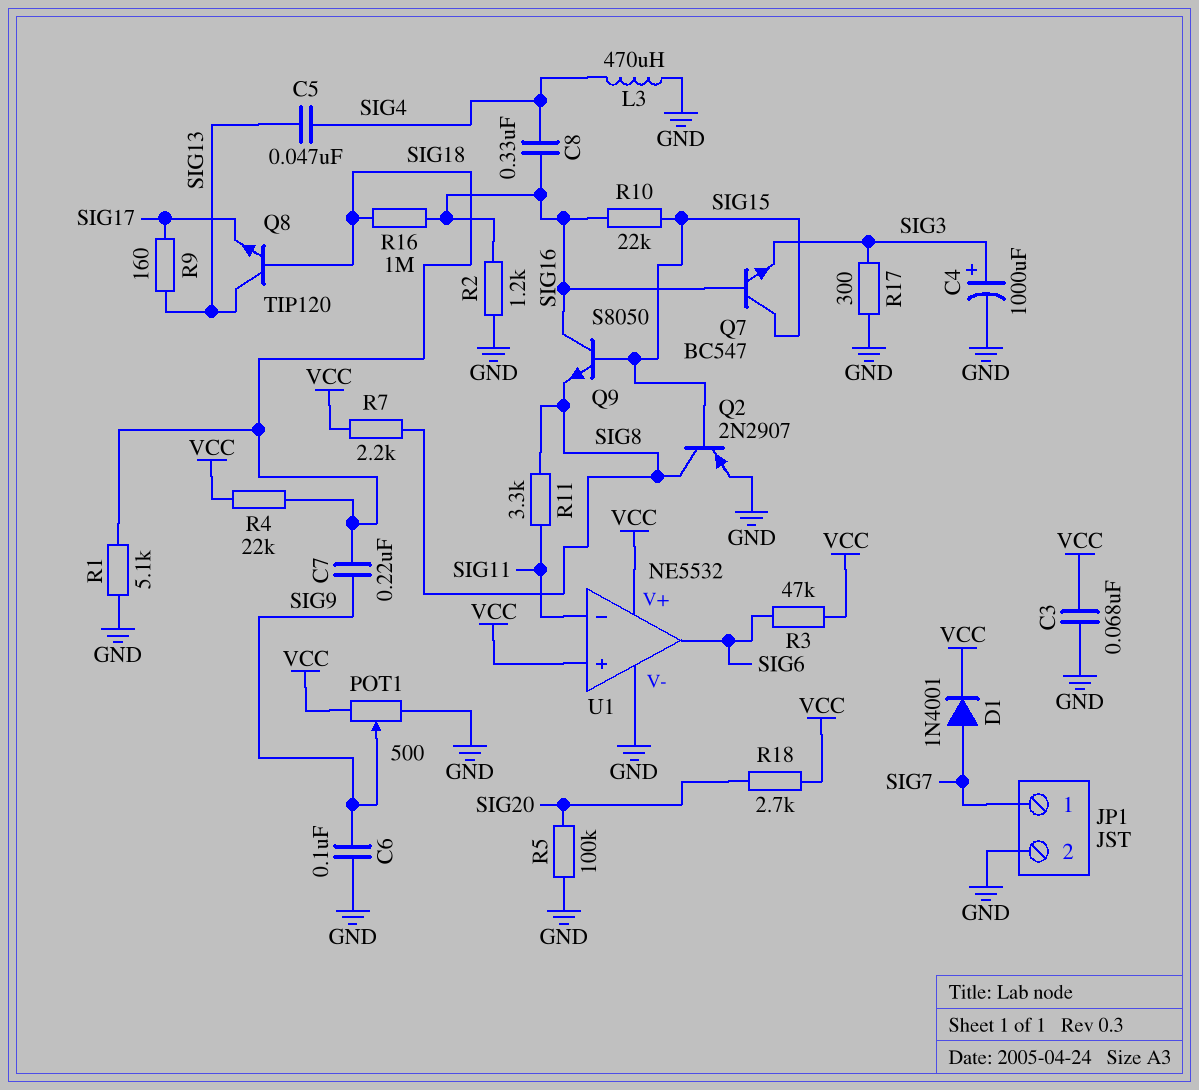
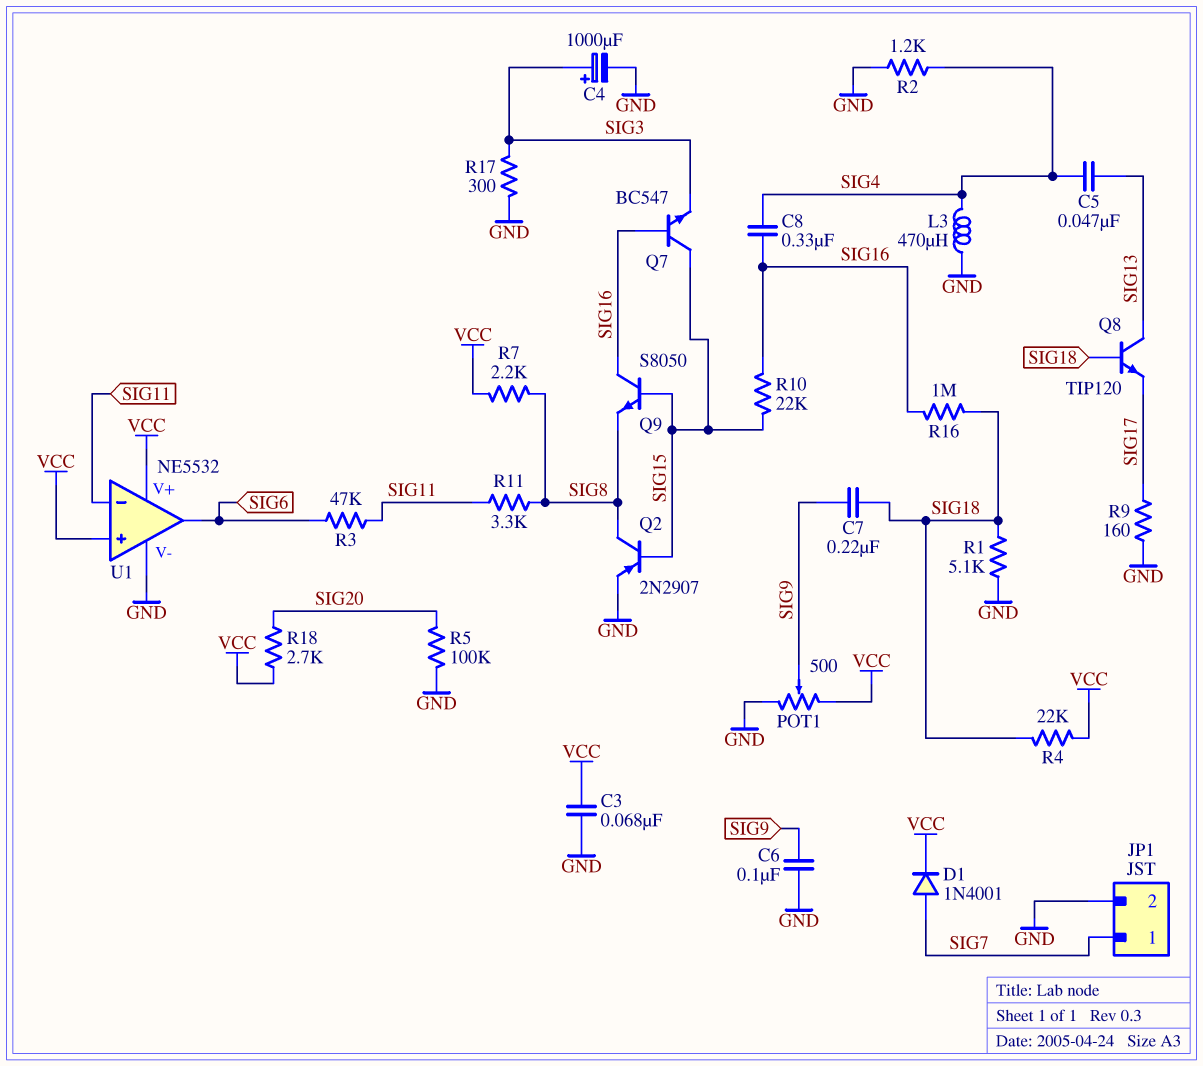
R2: 1.2k (GND, SIG16) -> 1.2k (GND, SIG4)
R3: 47k (SIG6, VCC) -> 47k (SIG6, SIG11)
R9: 160 (SIG13, SIG17) -> 160 (GND, SIG17)

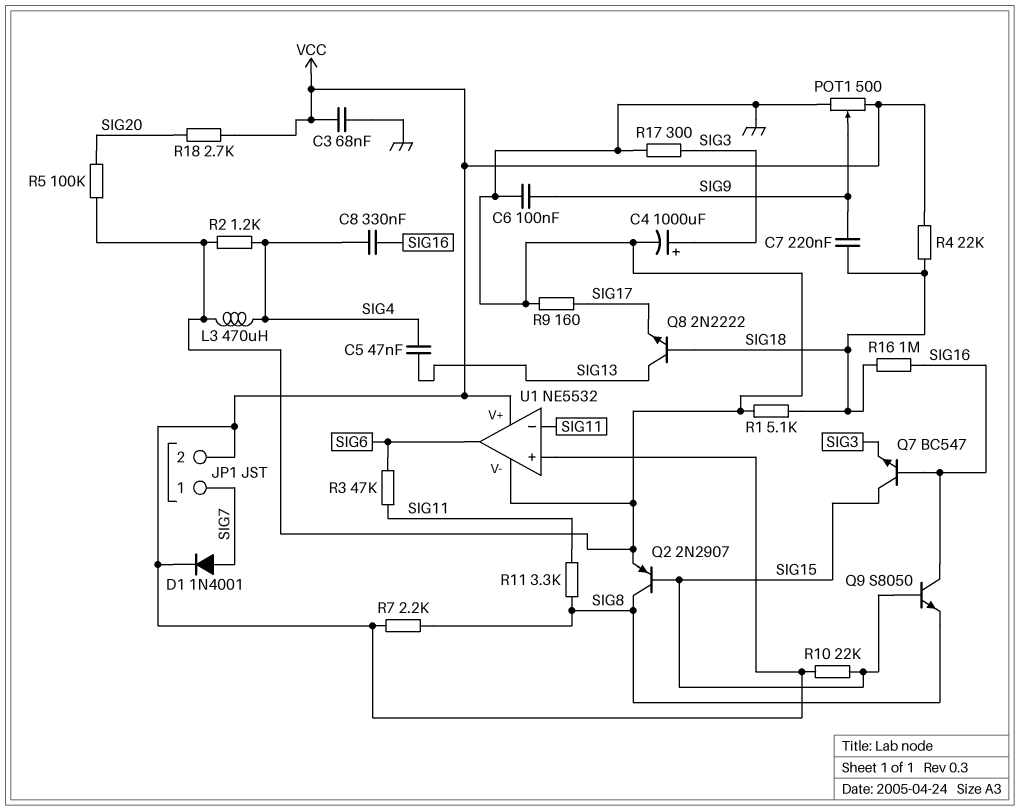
JP1 pin 2: GND -> VCC
Q8: NPN TIP120 (B SIG18, C SIG13, E SIG17) -> NPN 2N2222 (B SIG18, C SIG13, E SIG17)
R10: 22k (SIG15, SIG16) -> 22k (SIG15, VCC)

